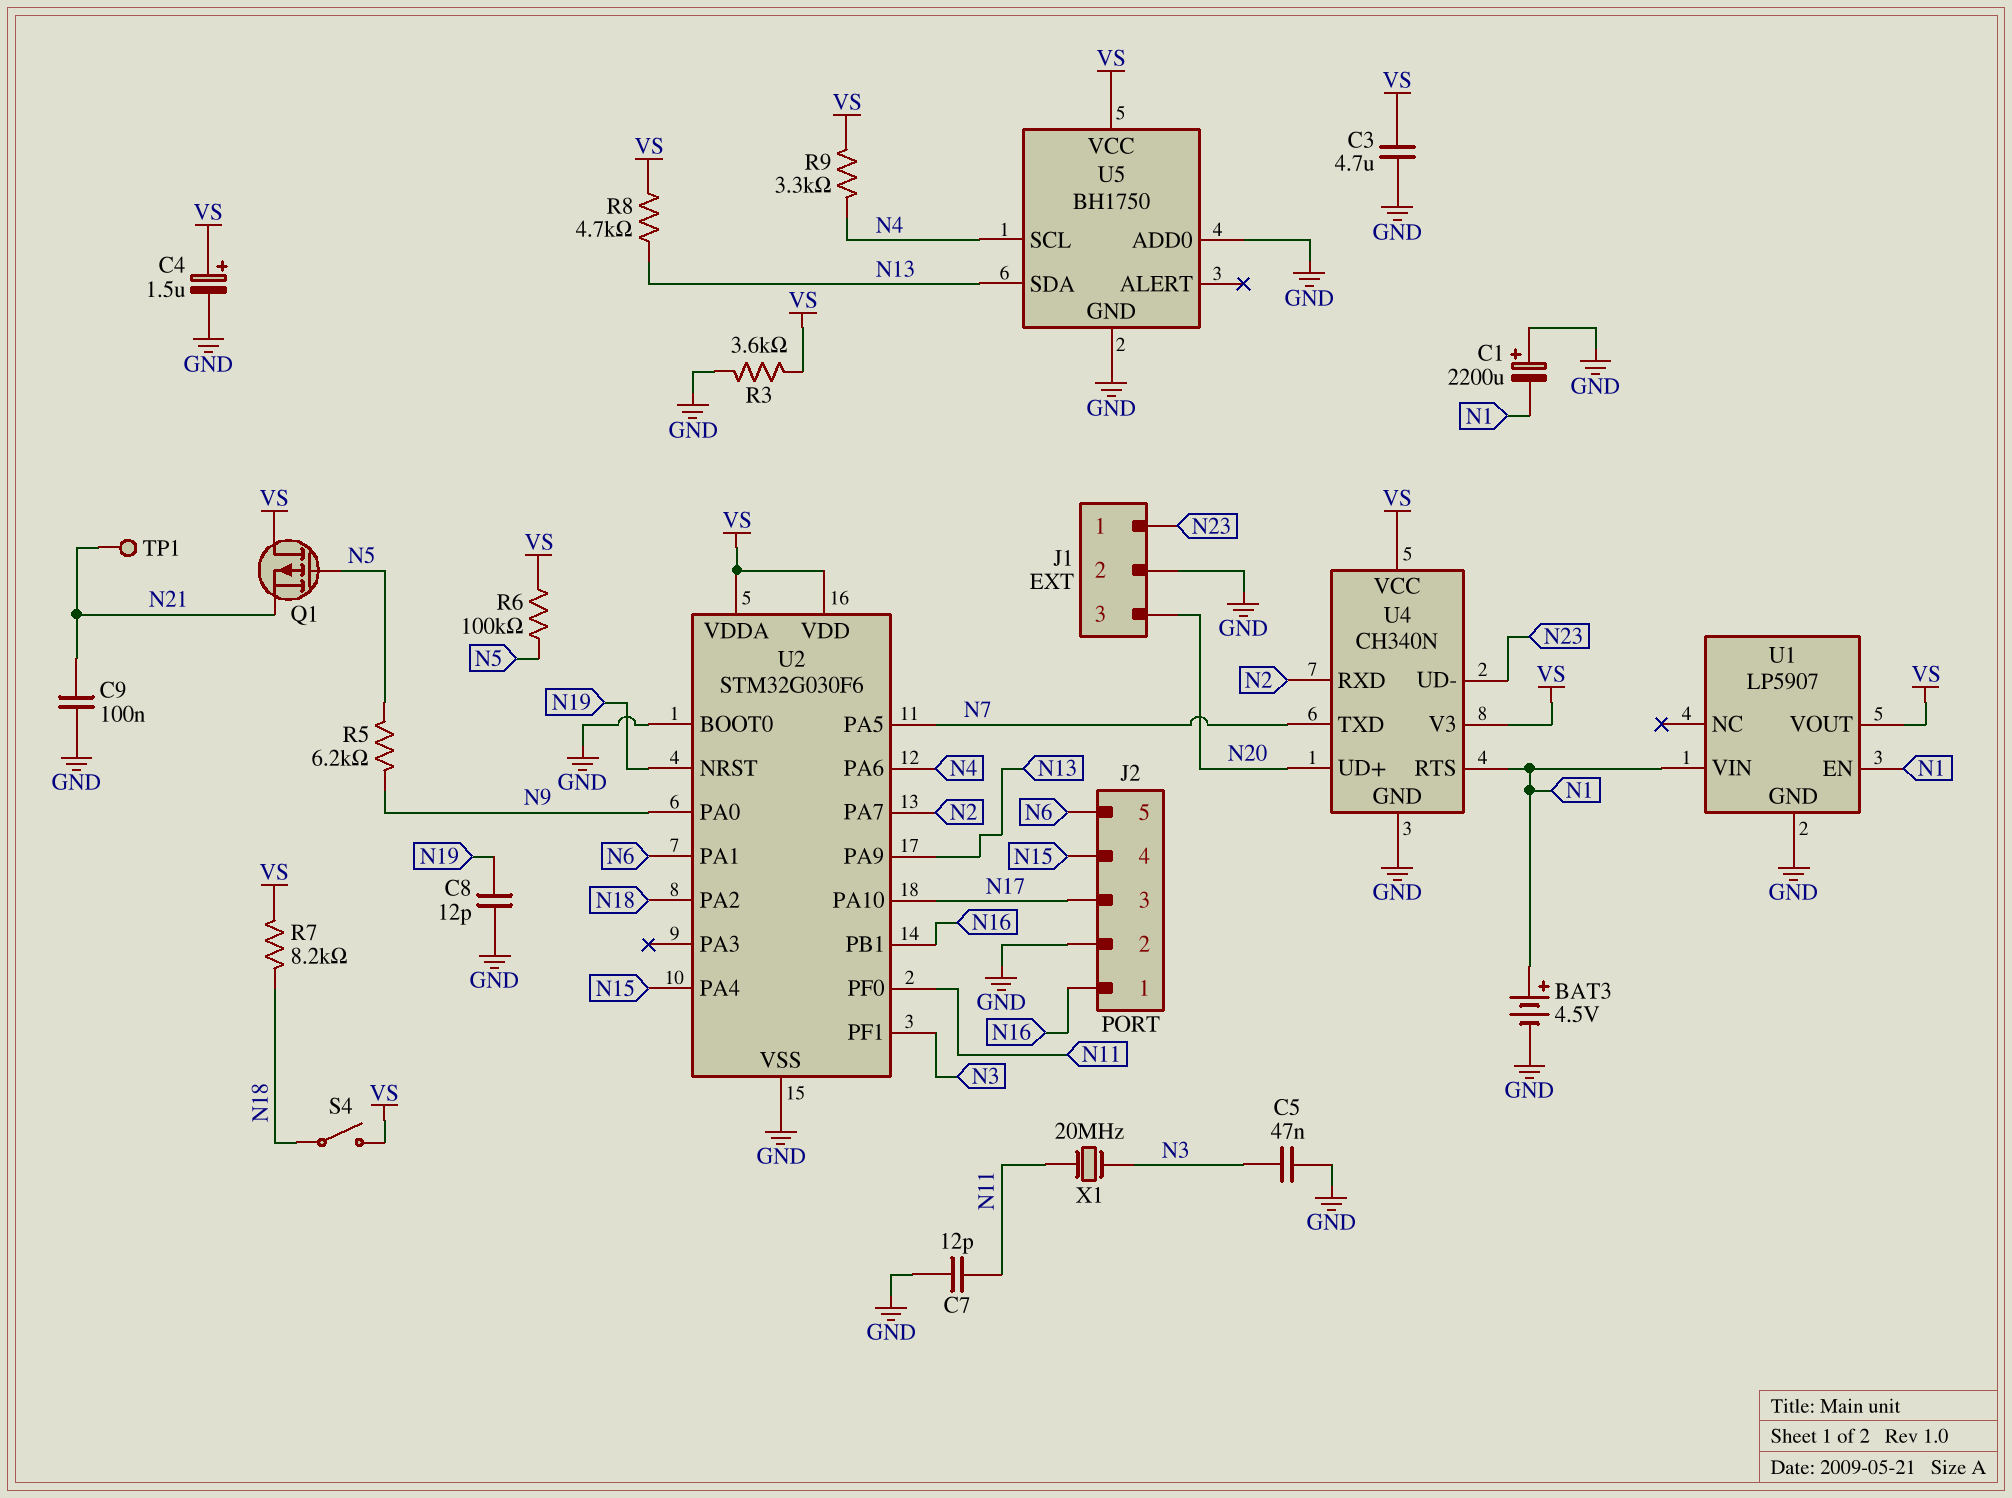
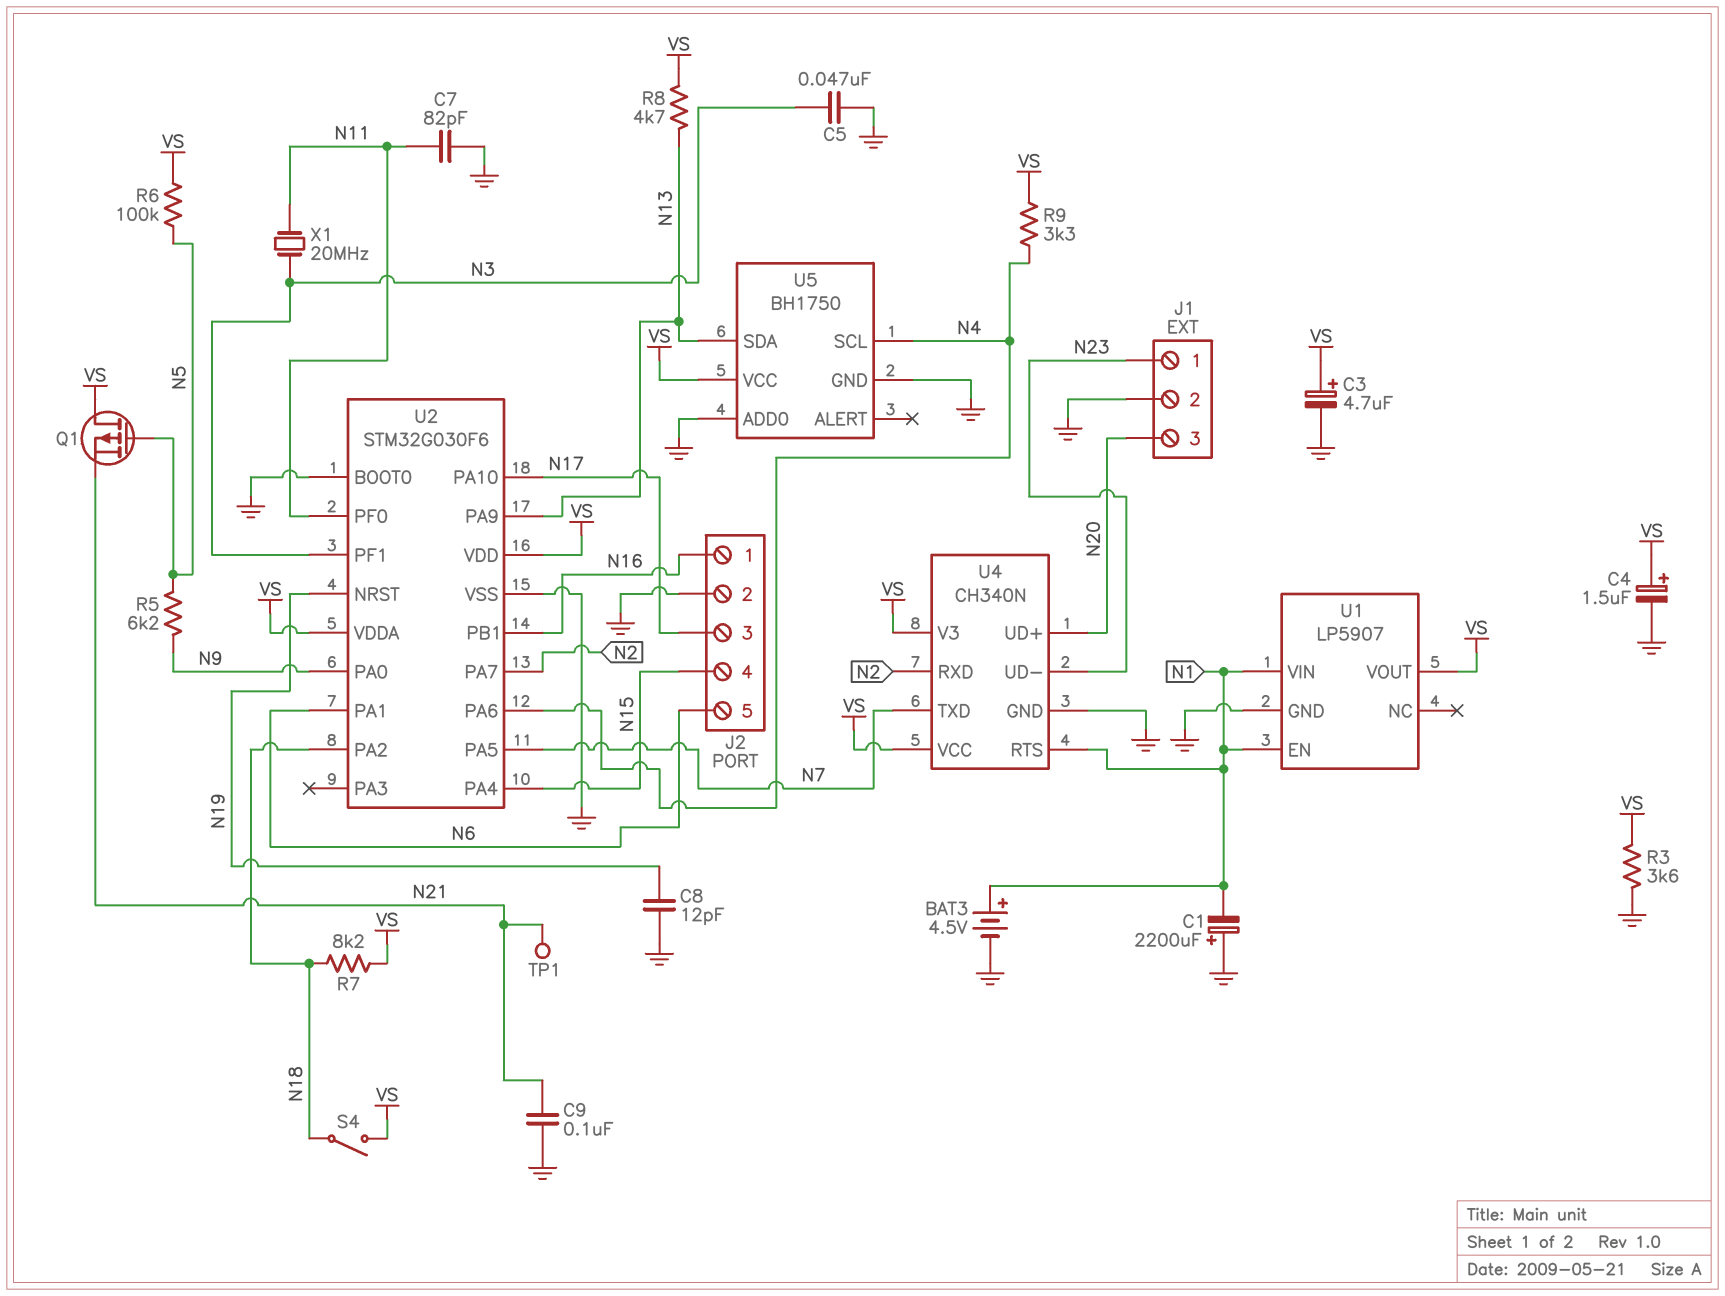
C3: 4.7uF (GND, VS) -> 4.7uF (plus VS, minus GND)
C7: 12pF (GND, N11) -> 82pF (GND, N11)

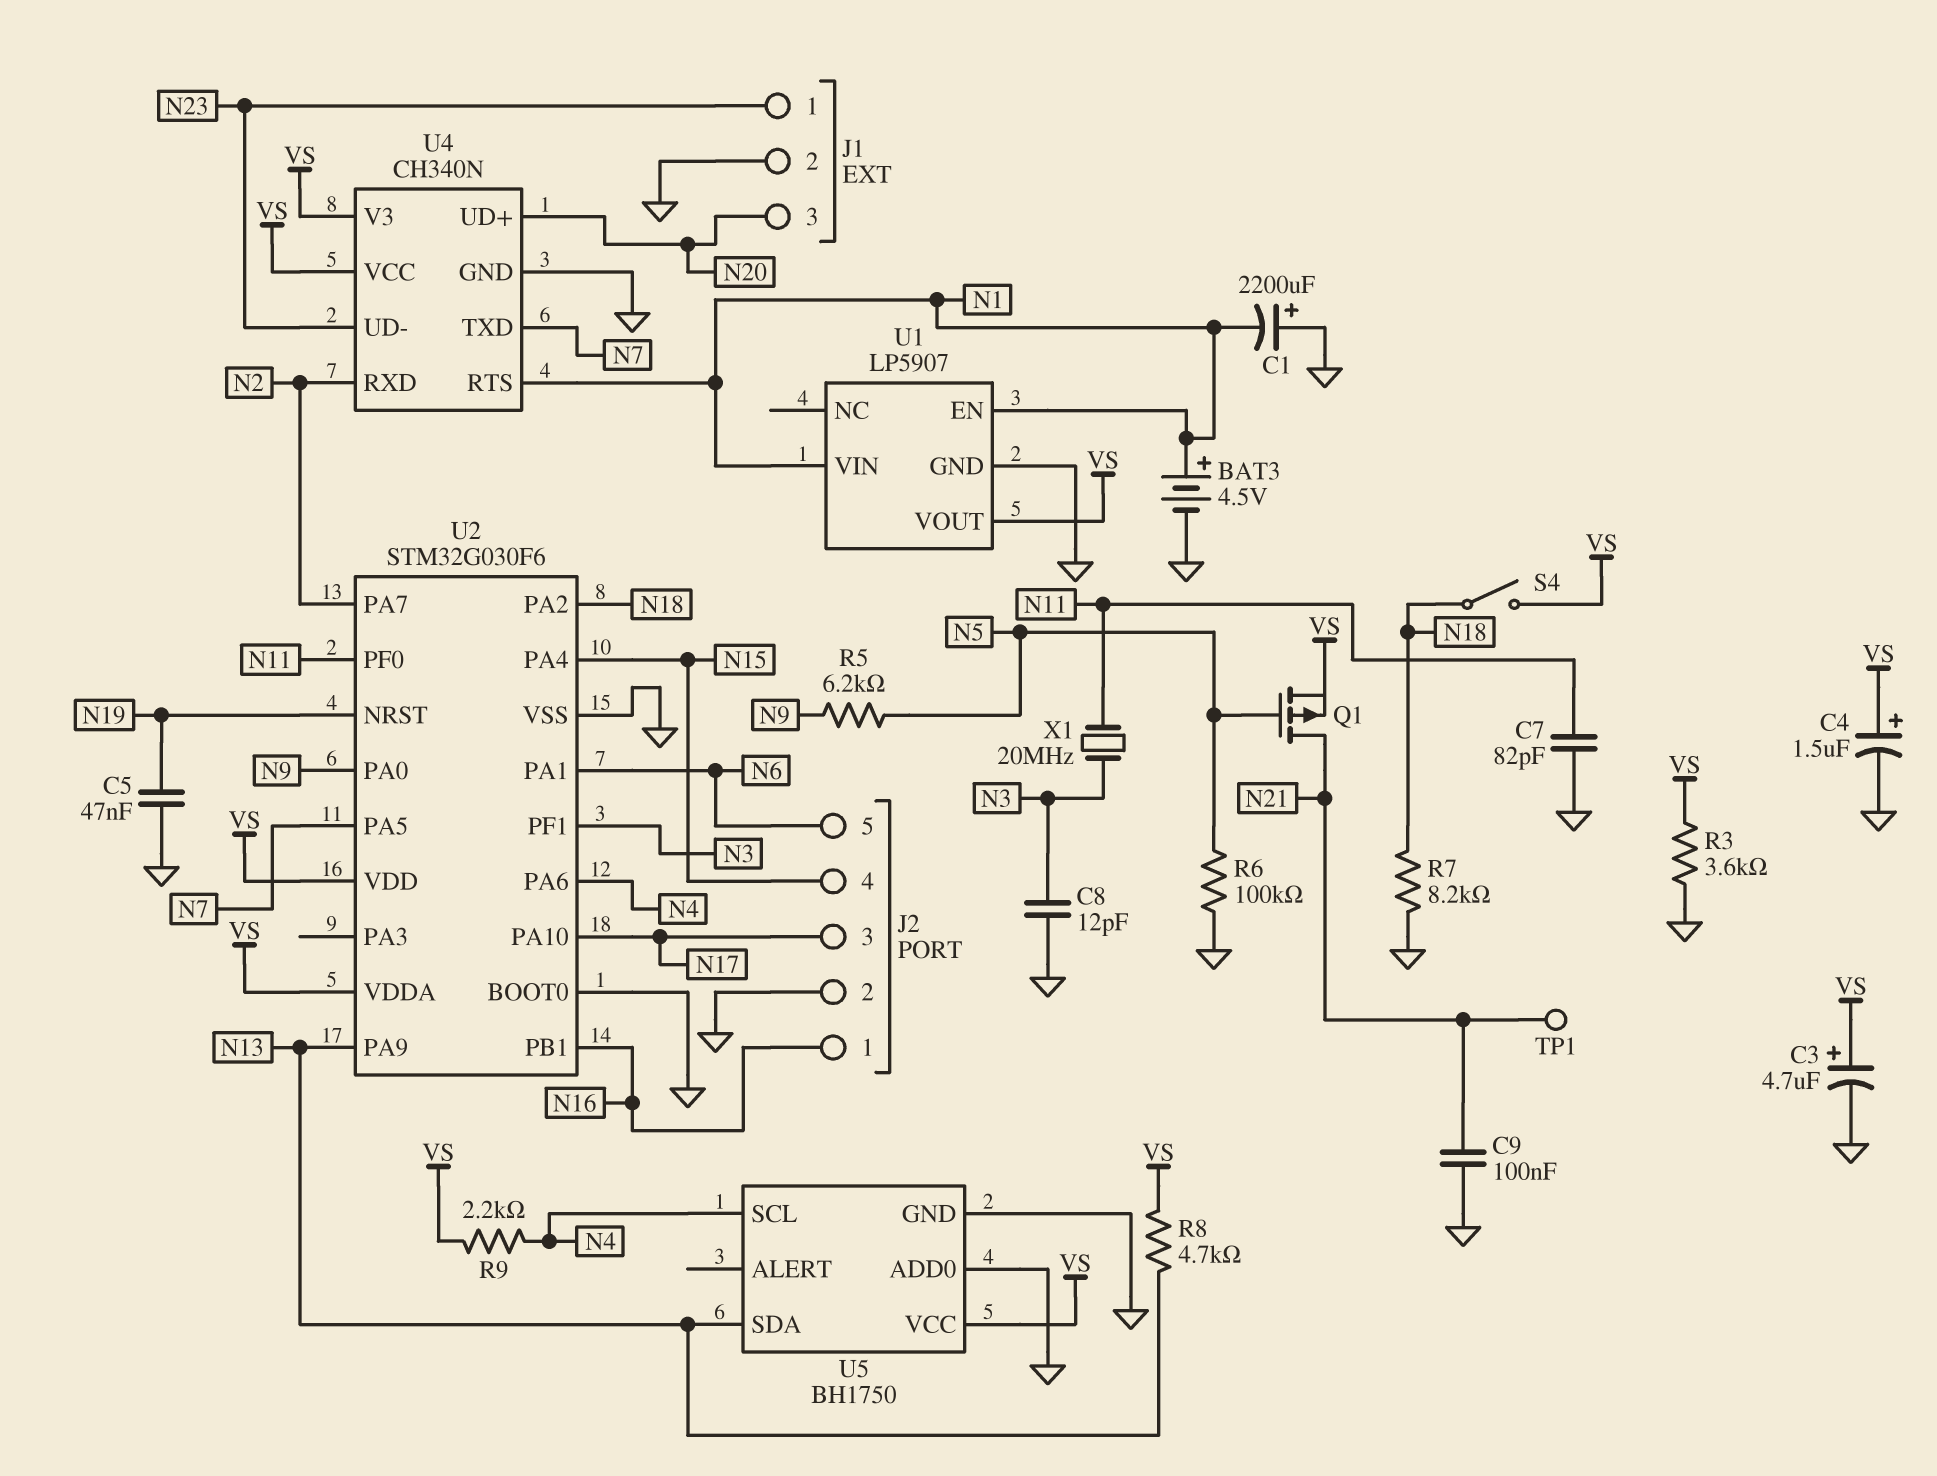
C5: 47nF (GND, N3) -> 47nF (GND, N19)
C8: 12pF (GND, N19) -> 12pF (GND, N3)
Q1: PMOS (G N5, D VS, S N21) -> PMOS (G N5, D N21, S VS)
R6: 100k (N5, VS) -> 100k (GND, N5)
R7: 8.2k (N18, VS) -> 8.2k (GND, N18)
R9: 3.3k (N4, VS) -> 2.2k (N4, VS)

